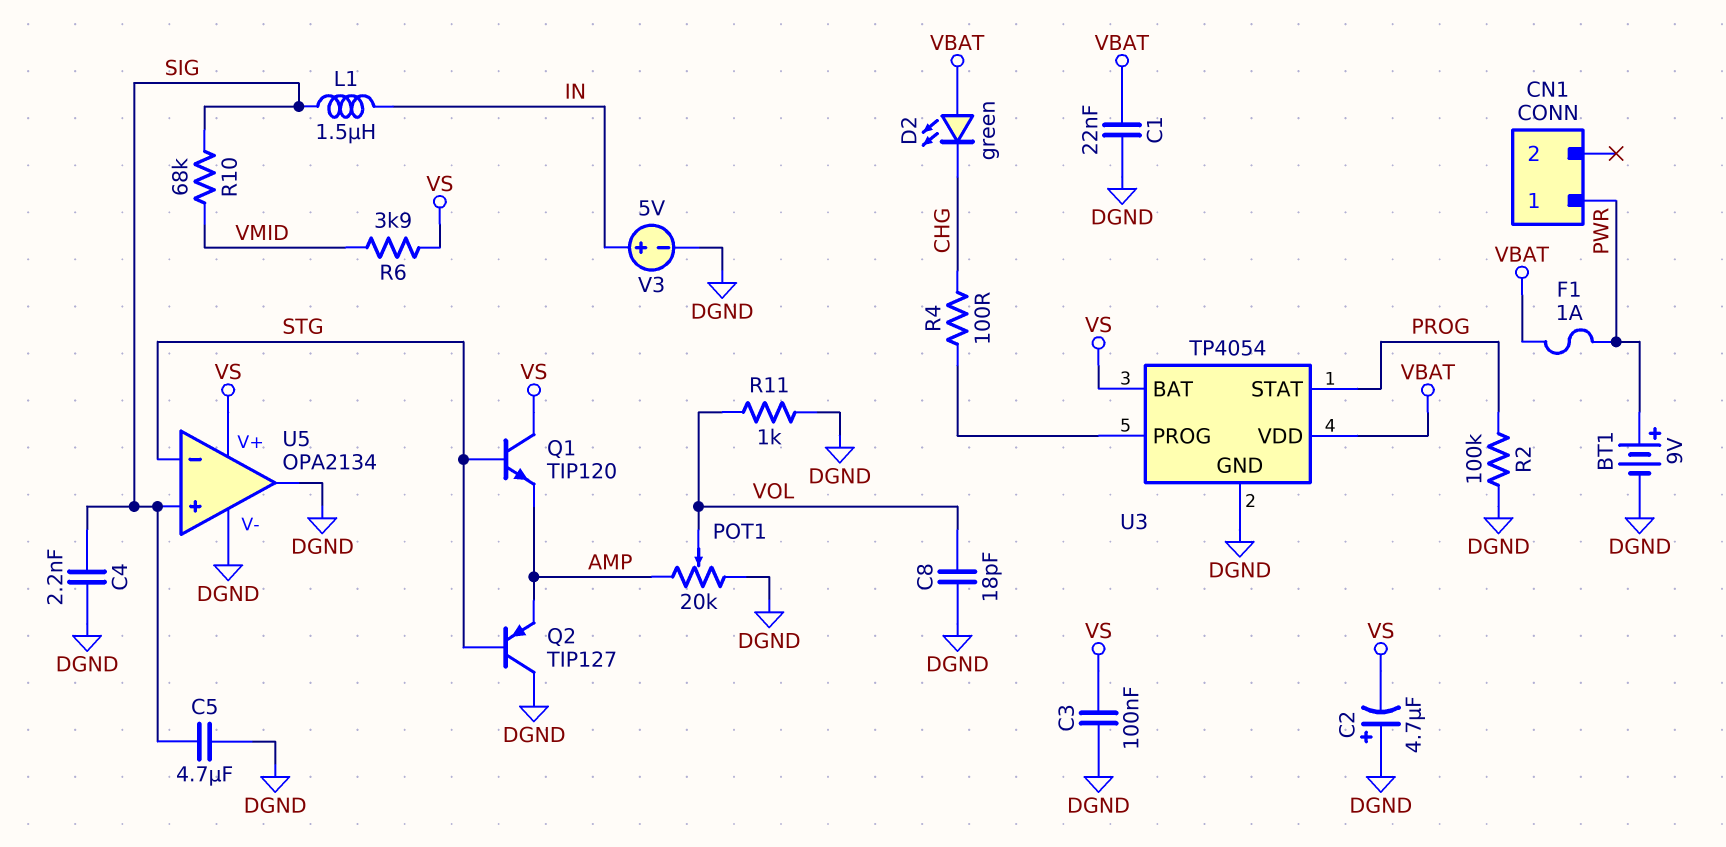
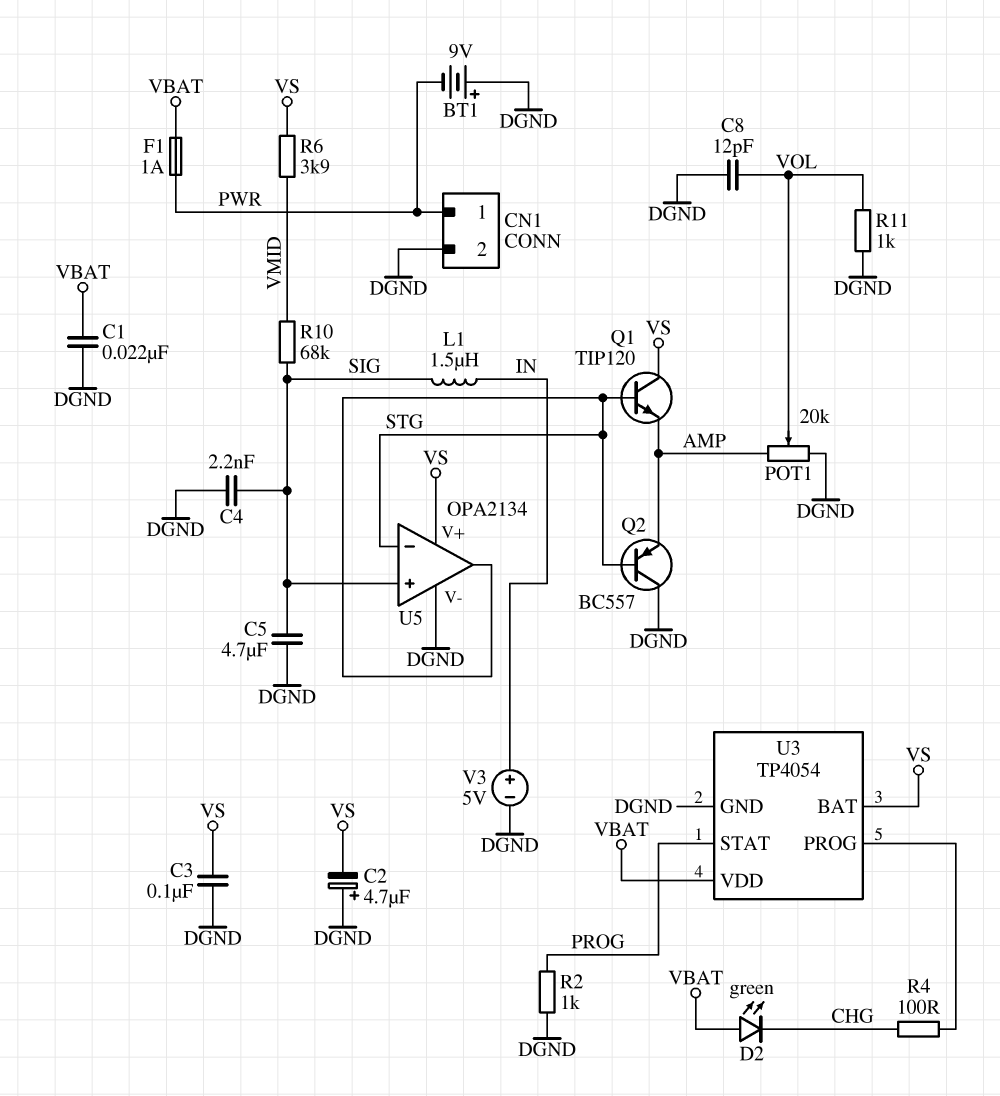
BT1: 9V (plus PWR, minus DGND) -> 9V (plus DGND, minus PWR)
C8: 18pF (DGND, VOL) -> 12pF (DGND, VOL)
CN1 pin 2: none -> DGND
Q2: PNP TIP127 (B STG, C DGND, E AMP) -> PNP BC557 (B STG, C DGND, E AMP)
R2: 100k (DGND, PROG) -> 1k (DGND, PROG)
U5 pin out: DGND -> STG

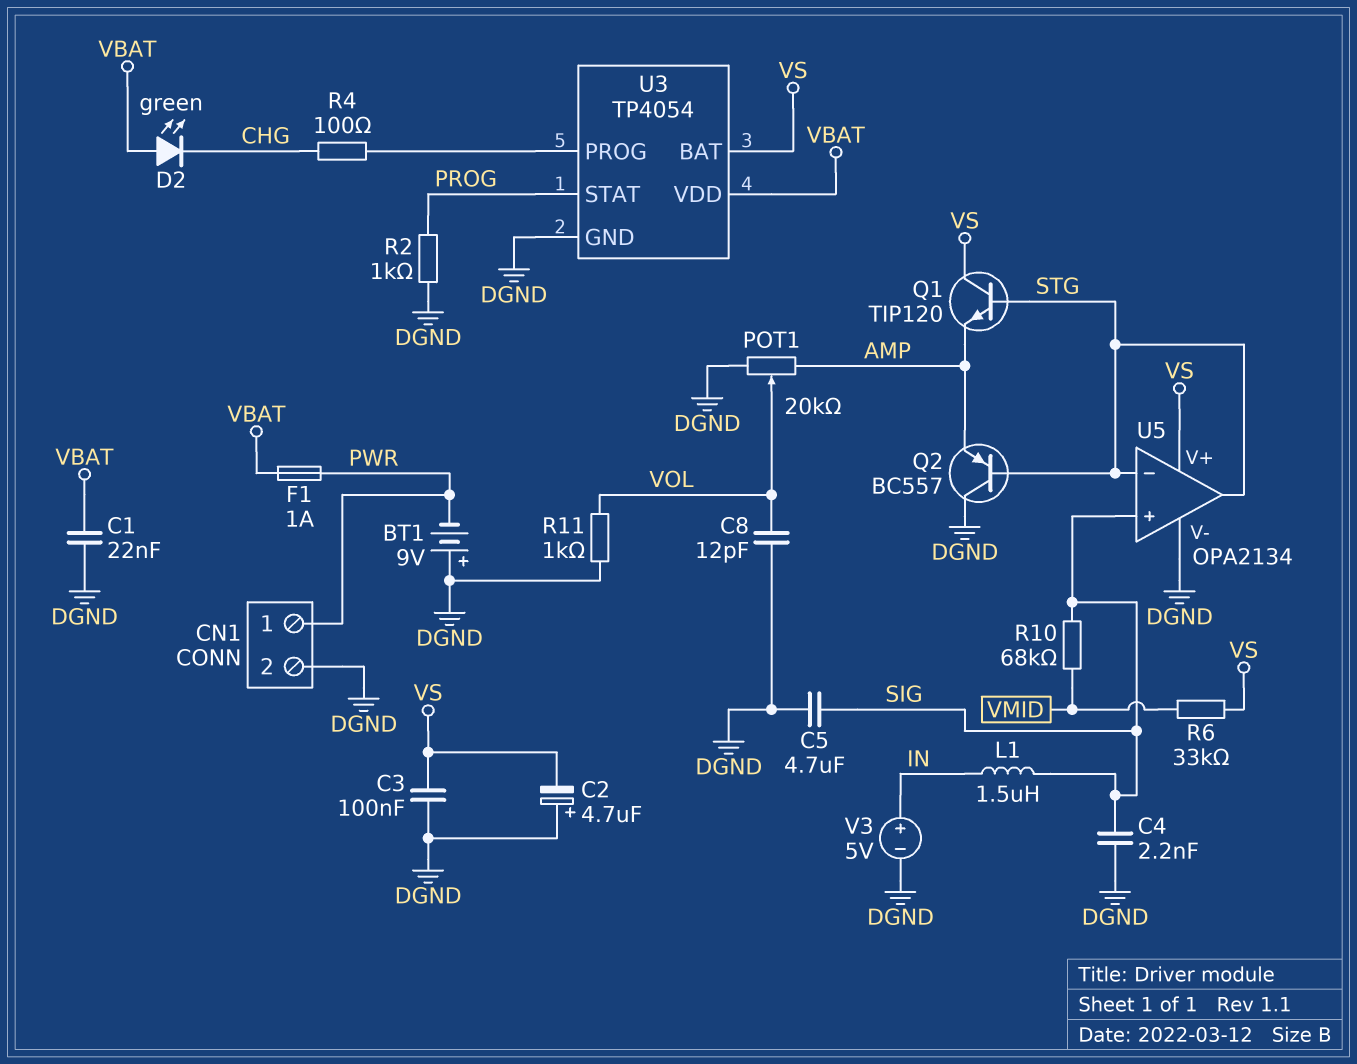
R6: 3.9k (VMID, VS) -> 33k (VMID, VS)

